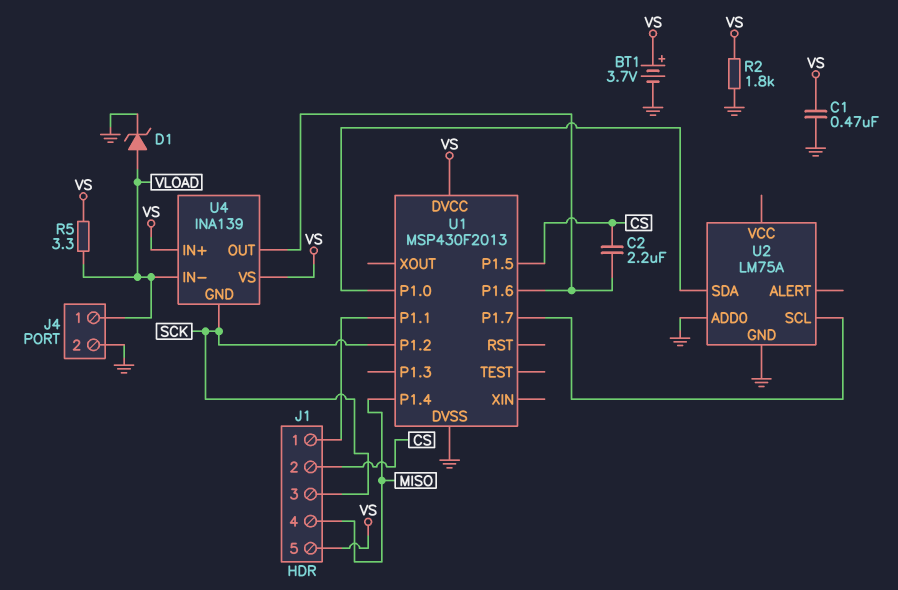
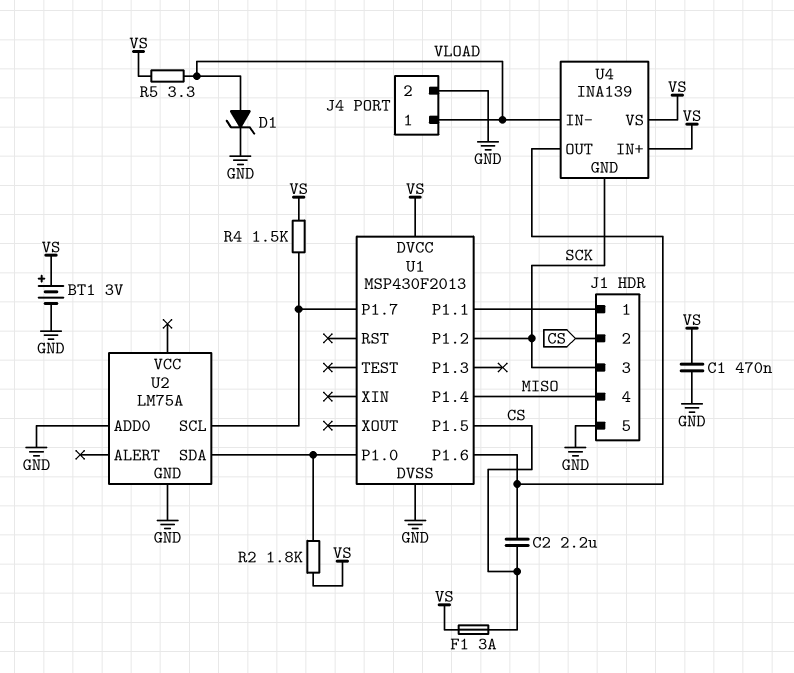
BT1: 3.7V (plus VS, minus GND) -> 3V (plus VS, minus GND)
F1: none -> 3A (CS, VS)
J1 pin 5: VS -> GND
R2: 1.8k (GND, VS) -> 1.8k (U1/P1.0, VS)
R4: none -> 1.5k (U1/P1.7, VS)

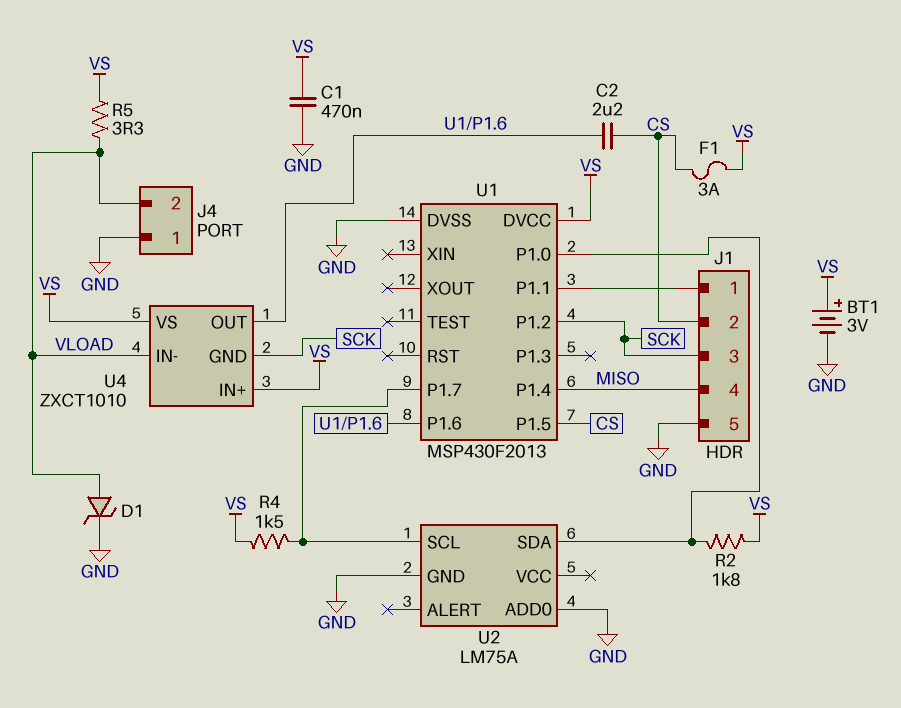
J4 pin 1: VLOAD -> GND
J4 pin 2: GND -> VLOAD
U4: INA139 -> ZXCT1010

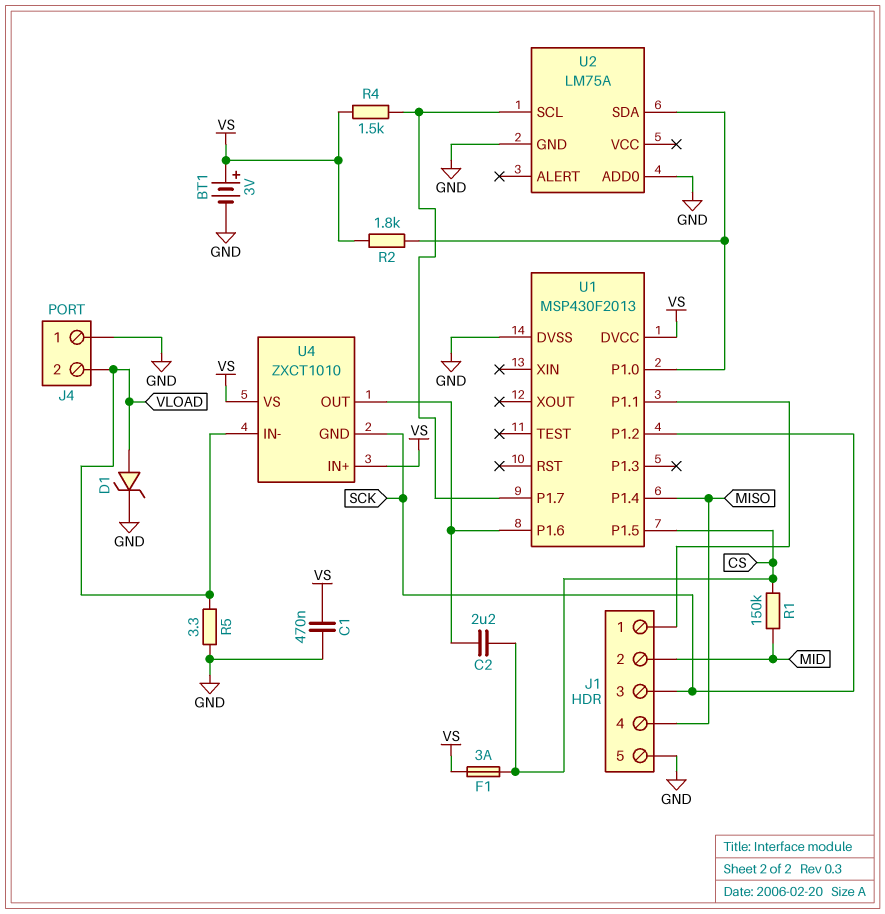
J1 pin 2: CS -> MID
R1: none -> 150k (CS, MID)
R5: 3.3 (VLOAD, VS) -> 3.3 (GND, VLOAD)

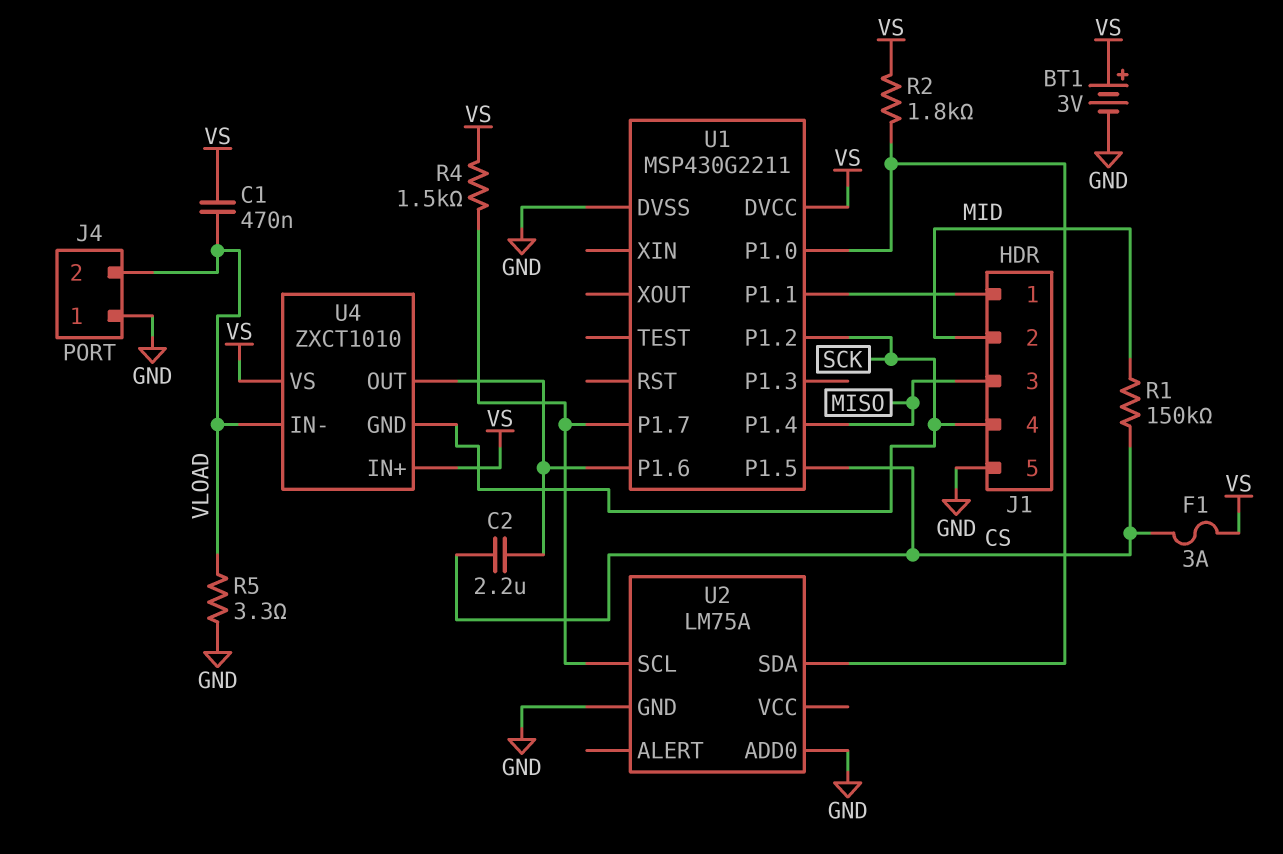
C1: 470nF (GND, VS) -> 470nF (VLOAD, VS)
D1: zener (A VLOAD, K GND) -> none
J1 pin 3: SCK -> MISO
J1 pin 4: MISO -> SCK
U1: MSP430F2013 -> MSP430G2211

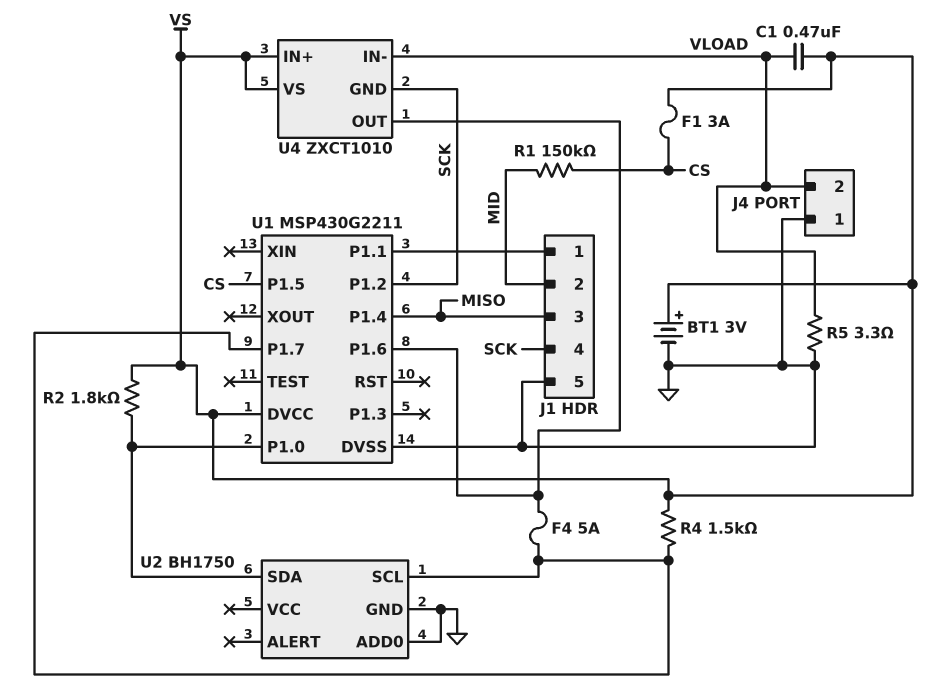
C2: 2.2uF (CS, U1/P1.6) -> none
F4: none -> 5A (U1/P1.6, U1/P1.7)
U2: LM75A -> BH1750

